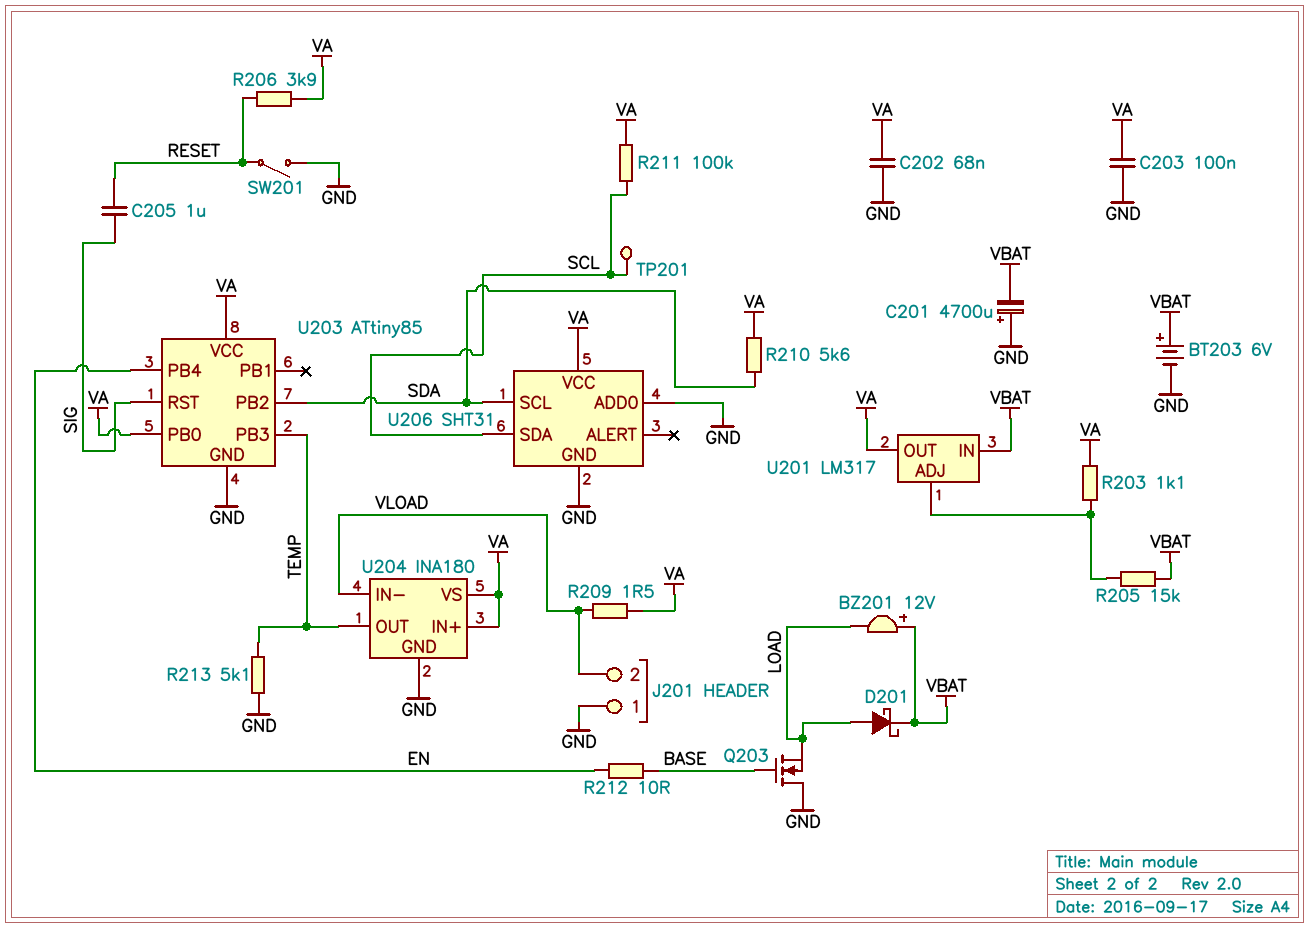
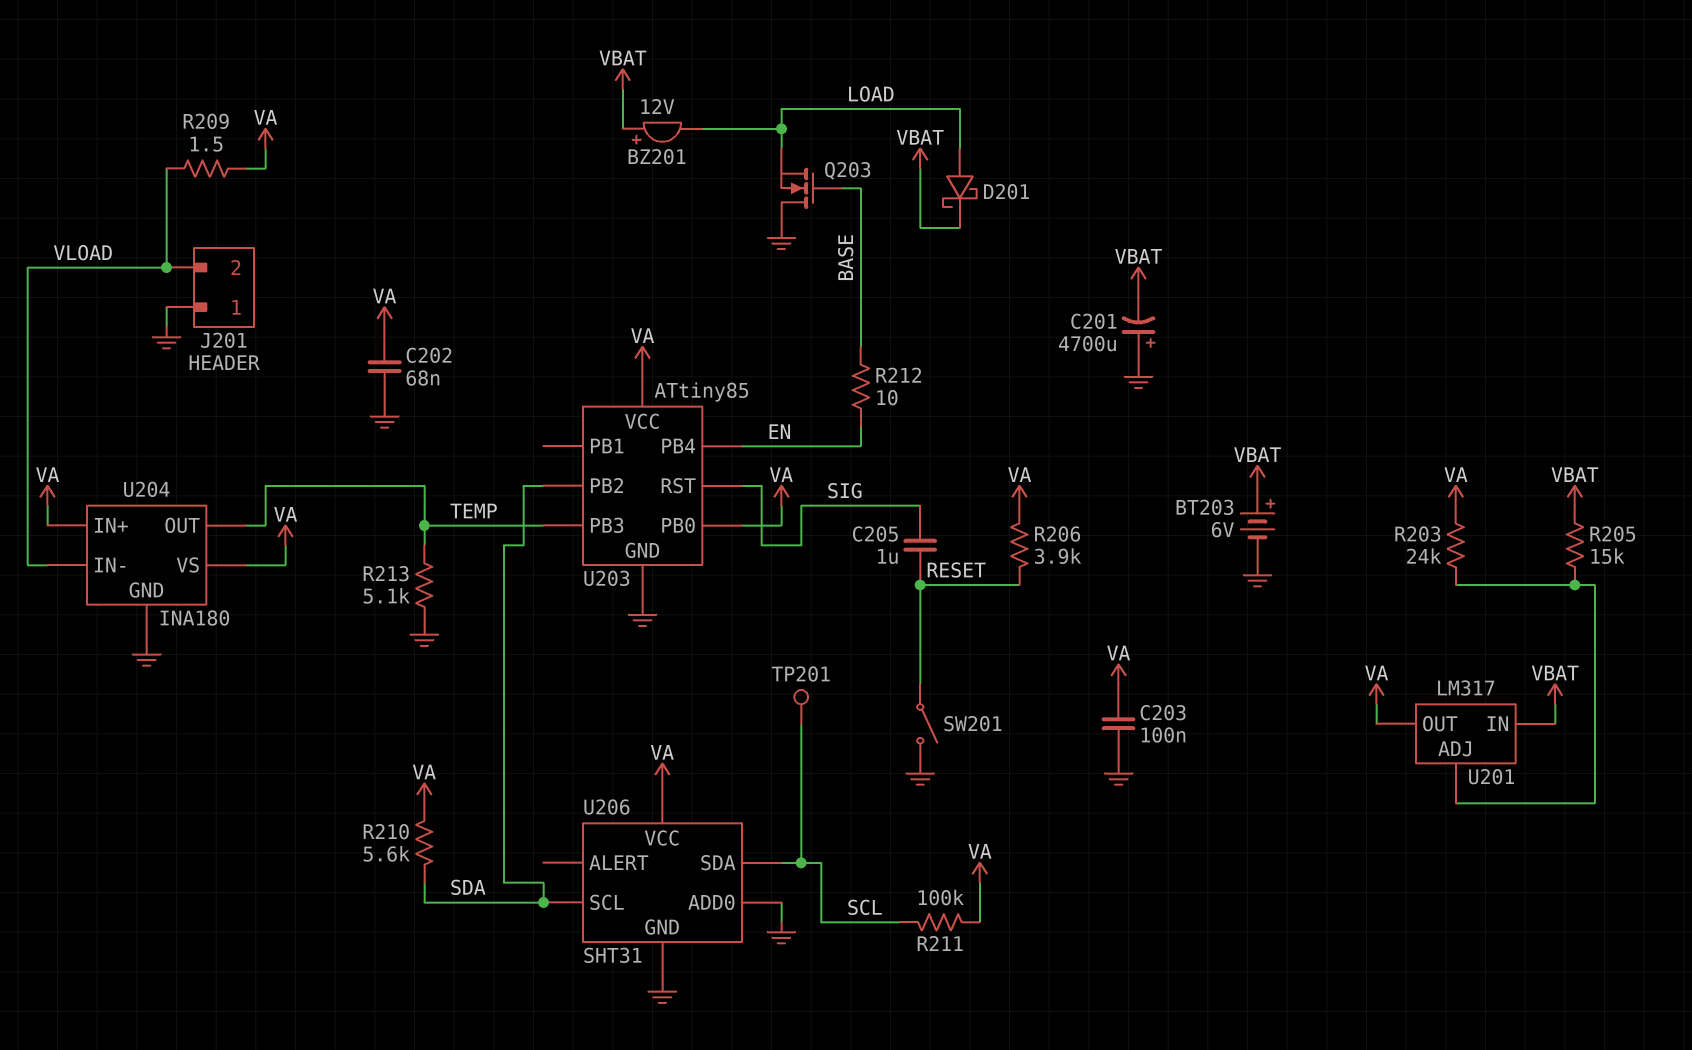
R203: 1.1k (U201/ADJ, VA) -> 24k (U201/ADJ, VA)

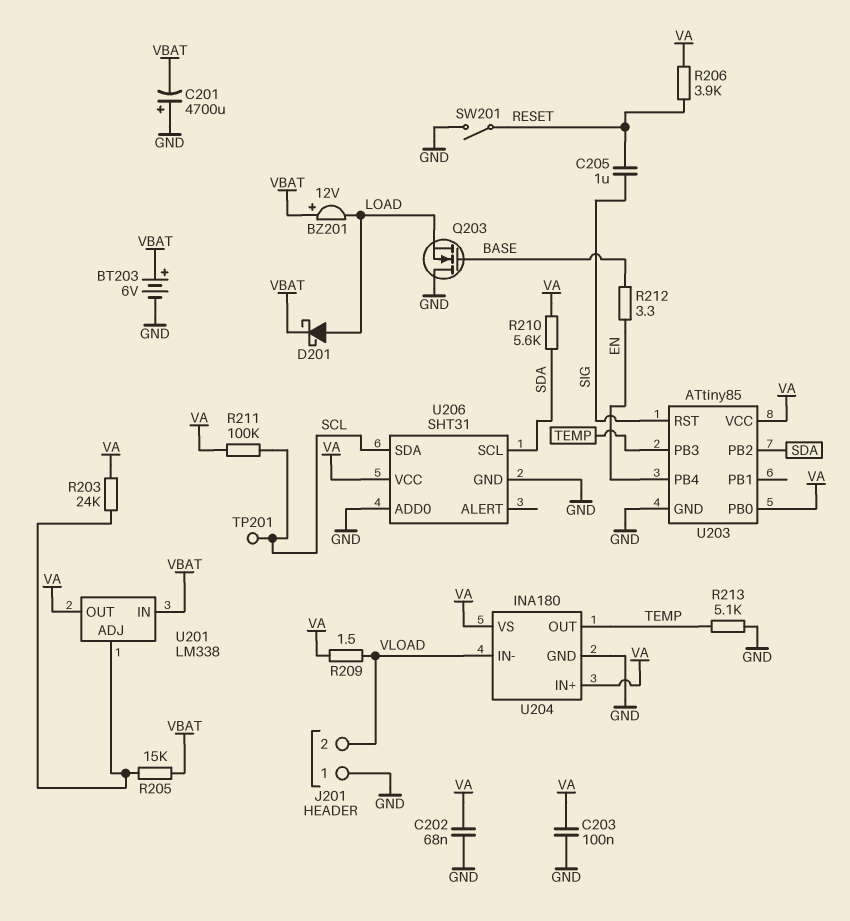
R212: 10 (BASE, EN) -> 3.3 (BASE, EN)
U201: LM317 -> LM338

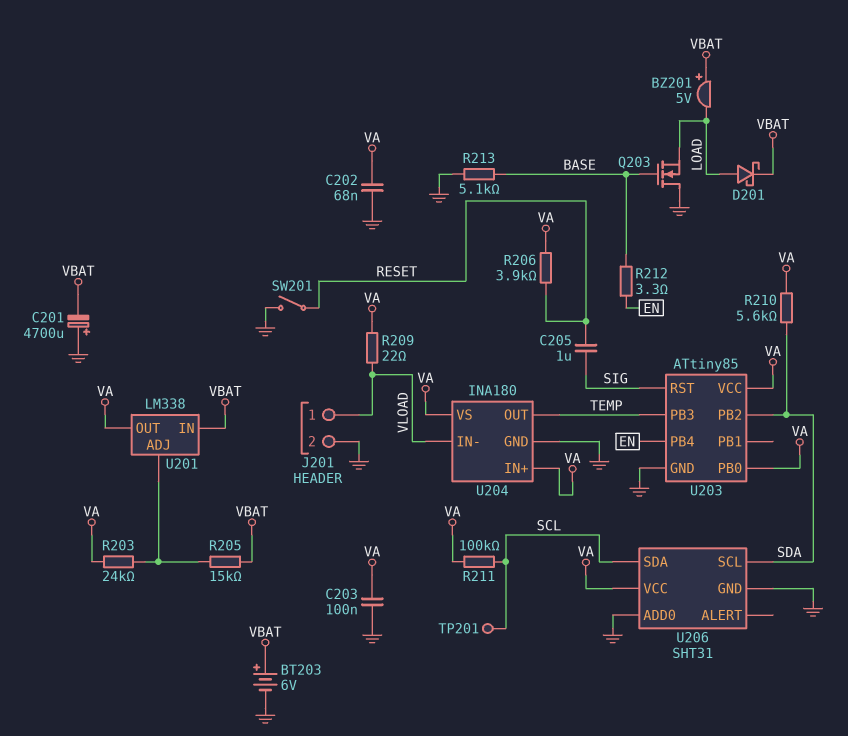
BZ201: buzzer 12V (plus VBAT, minus LOAD) -> buzzer 5V (plus VBAT, minus LOAD)
J201 pin 1: GND -> VLOAD
J201 pin 2: VLOAD -> GND
R209: 1.5 (VA, VLOAD) -> 22 (VA, VLOAD)
R213: 5.1k (GND, TEMP) -> 5.1k (BASE, GND)

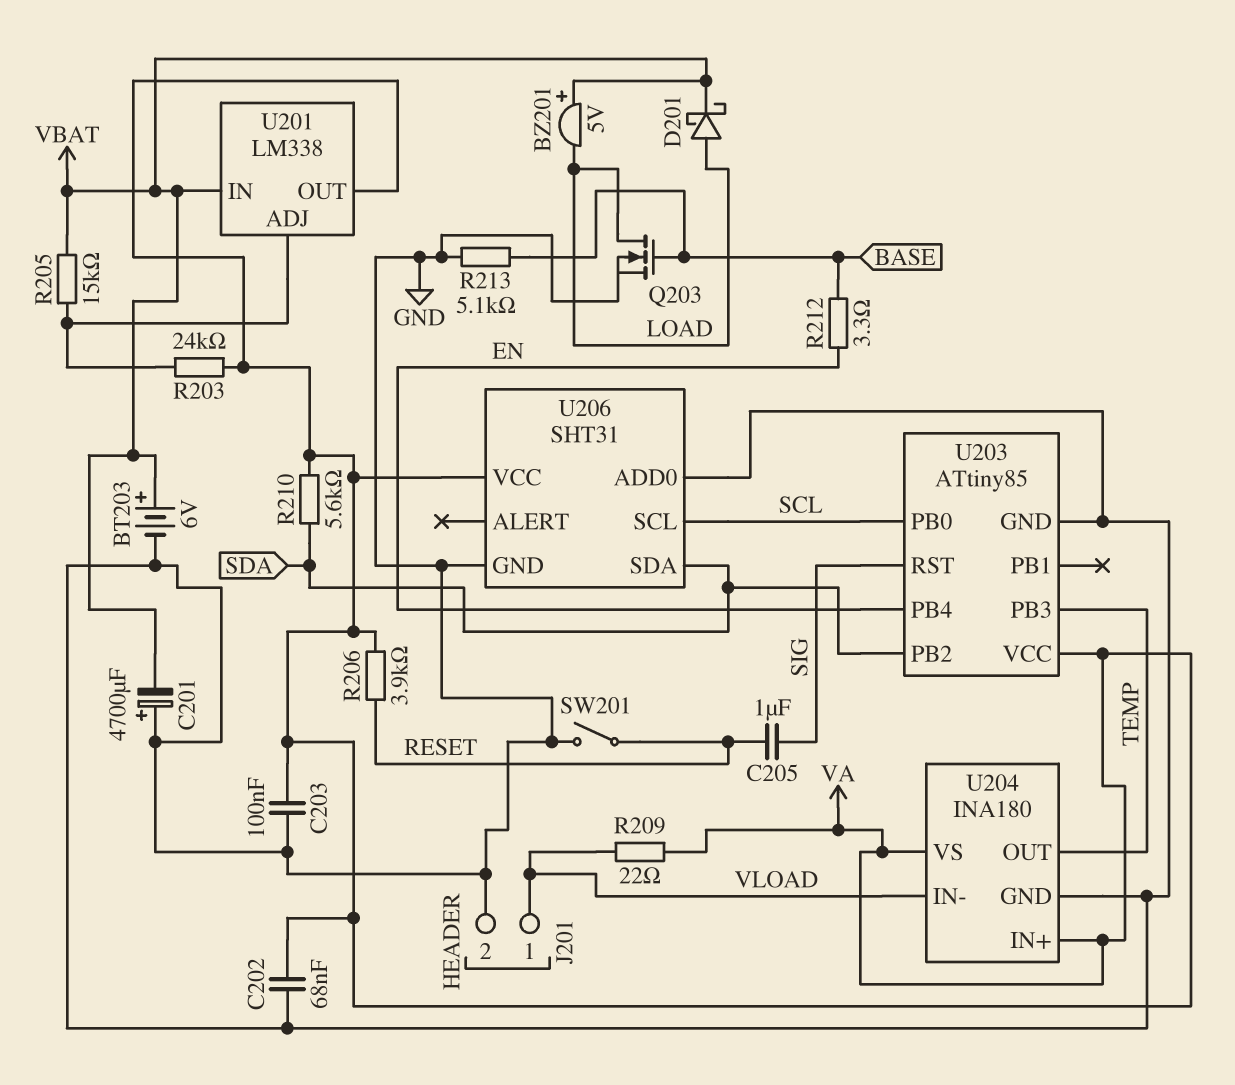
Q203: NMOS (G BASE, D GND, S LOAD) -> NMOS (G BASE, D LOAD, S GND)
R211: 100k (SCL, VA) -> none
TP201: test point (SCL) -> none
U203 pin PB0: VA -> SCL
U206 pin SCL: SDA -> SCL
U206 pin SDA: SCL -> SDA

